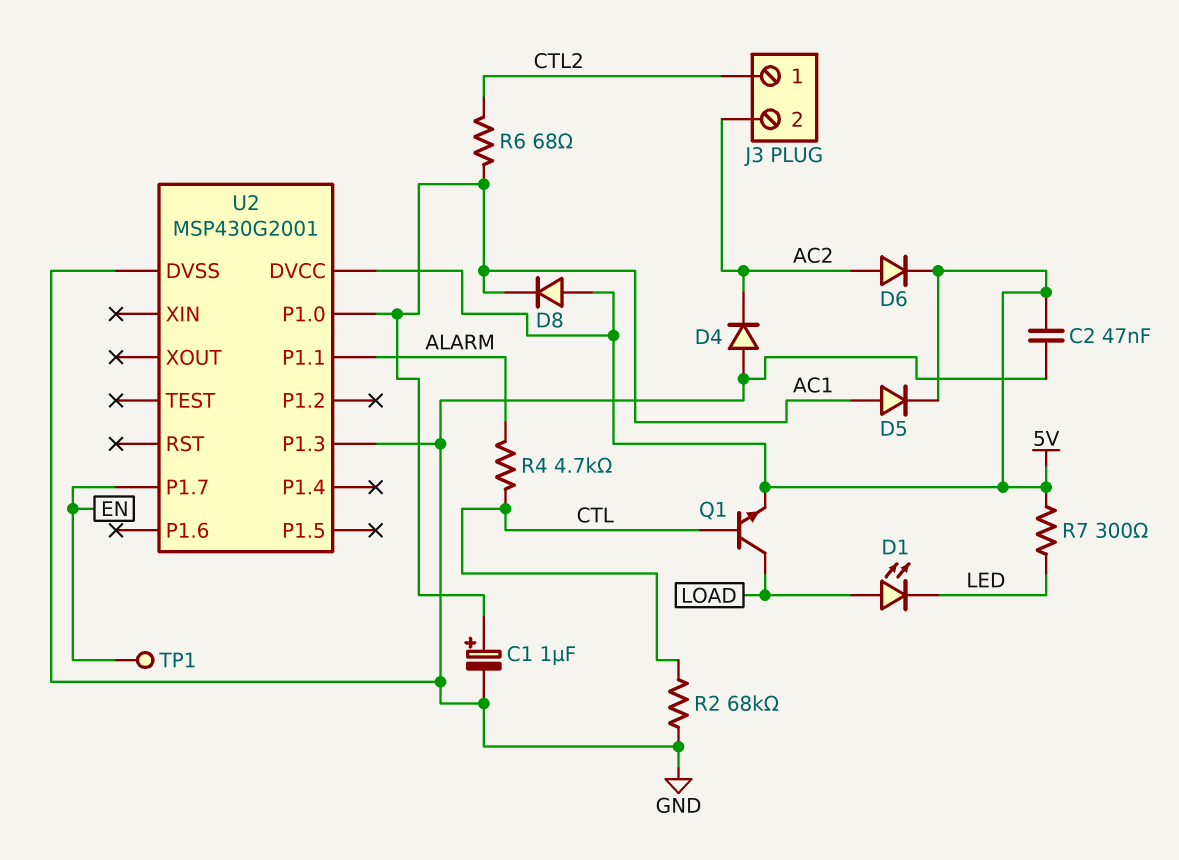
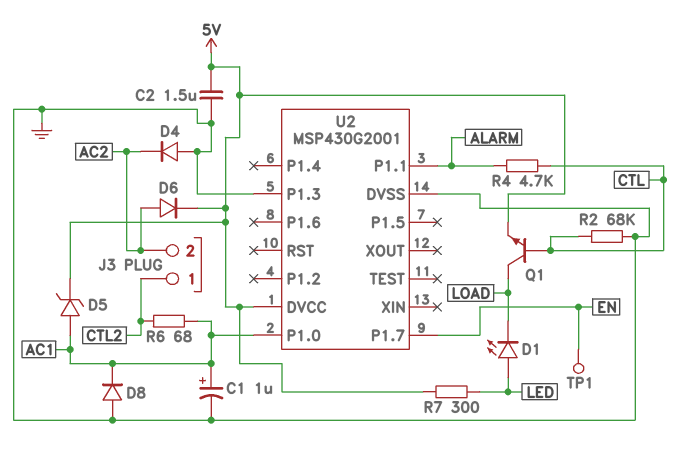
C2: 47nF (5V, GND) -> 1.5uF (5V, GND)
D1: LED (A LOAD, K LED) -> LED (A LED, K LOAD)
D5: diode (A AC1, K 5V) -> zener (A AC1, K 5V)
D8: diode (A 5V, K AC1) -> diode (A GND, K AC1)

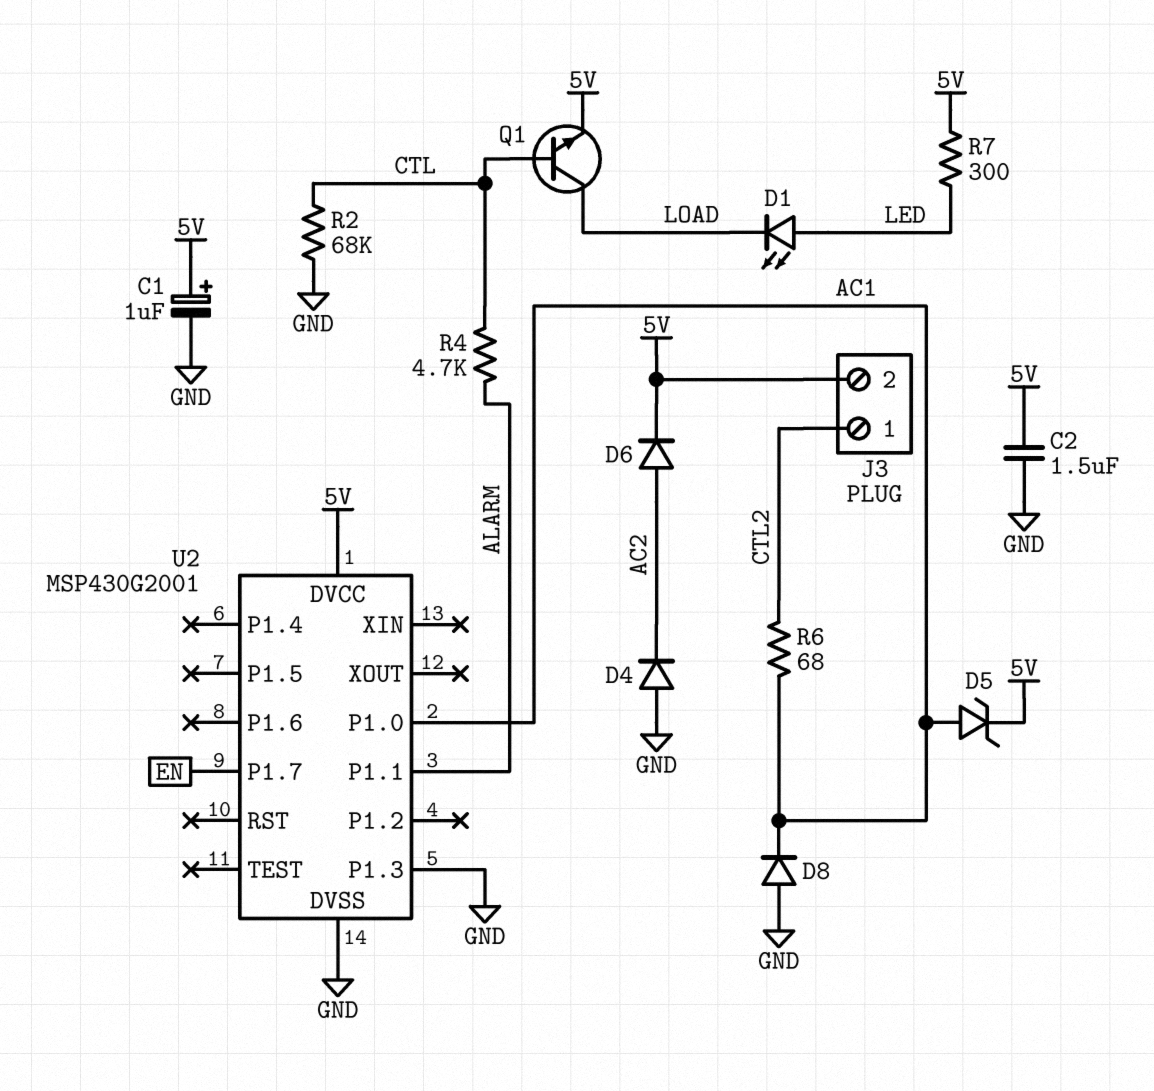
C1: 1uF (plus AC1, minus GND) -> 1uF (plus 5V, minus GND)
J3 pin 2: AC2 -> 5V
TP1: test point (EN) -> none

